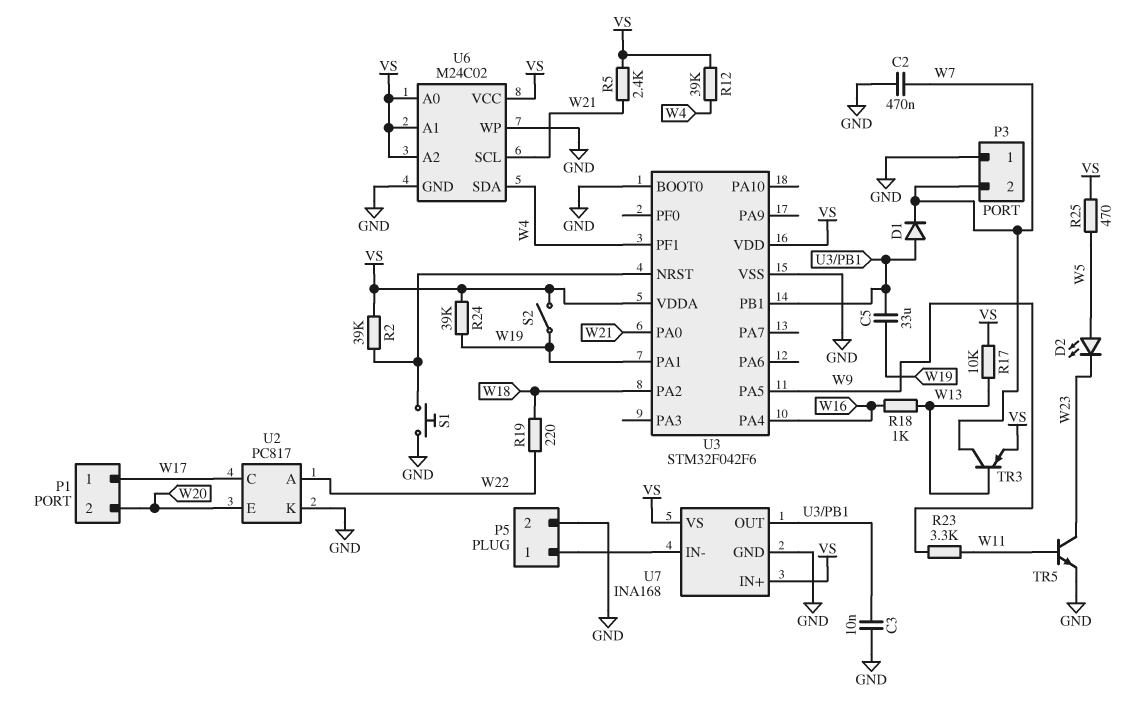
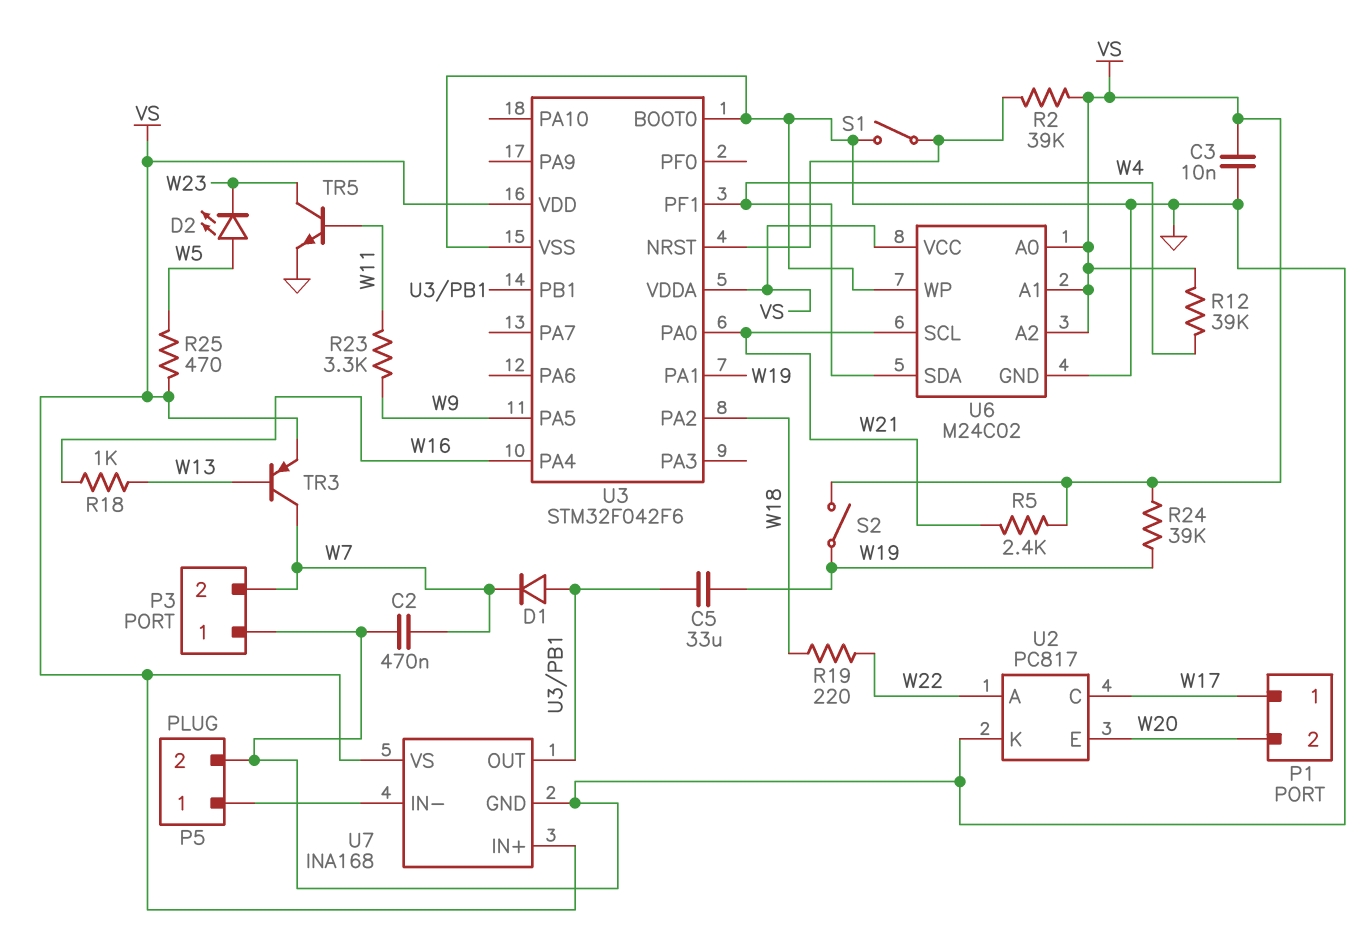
C3: 10nF (GND, U3/PB1) -> 10nF (GND, VS)
R17: 10k (VS, W13) -> none
S1: button (GND, U3/NRST) -> switch (GND, U3/NRST)

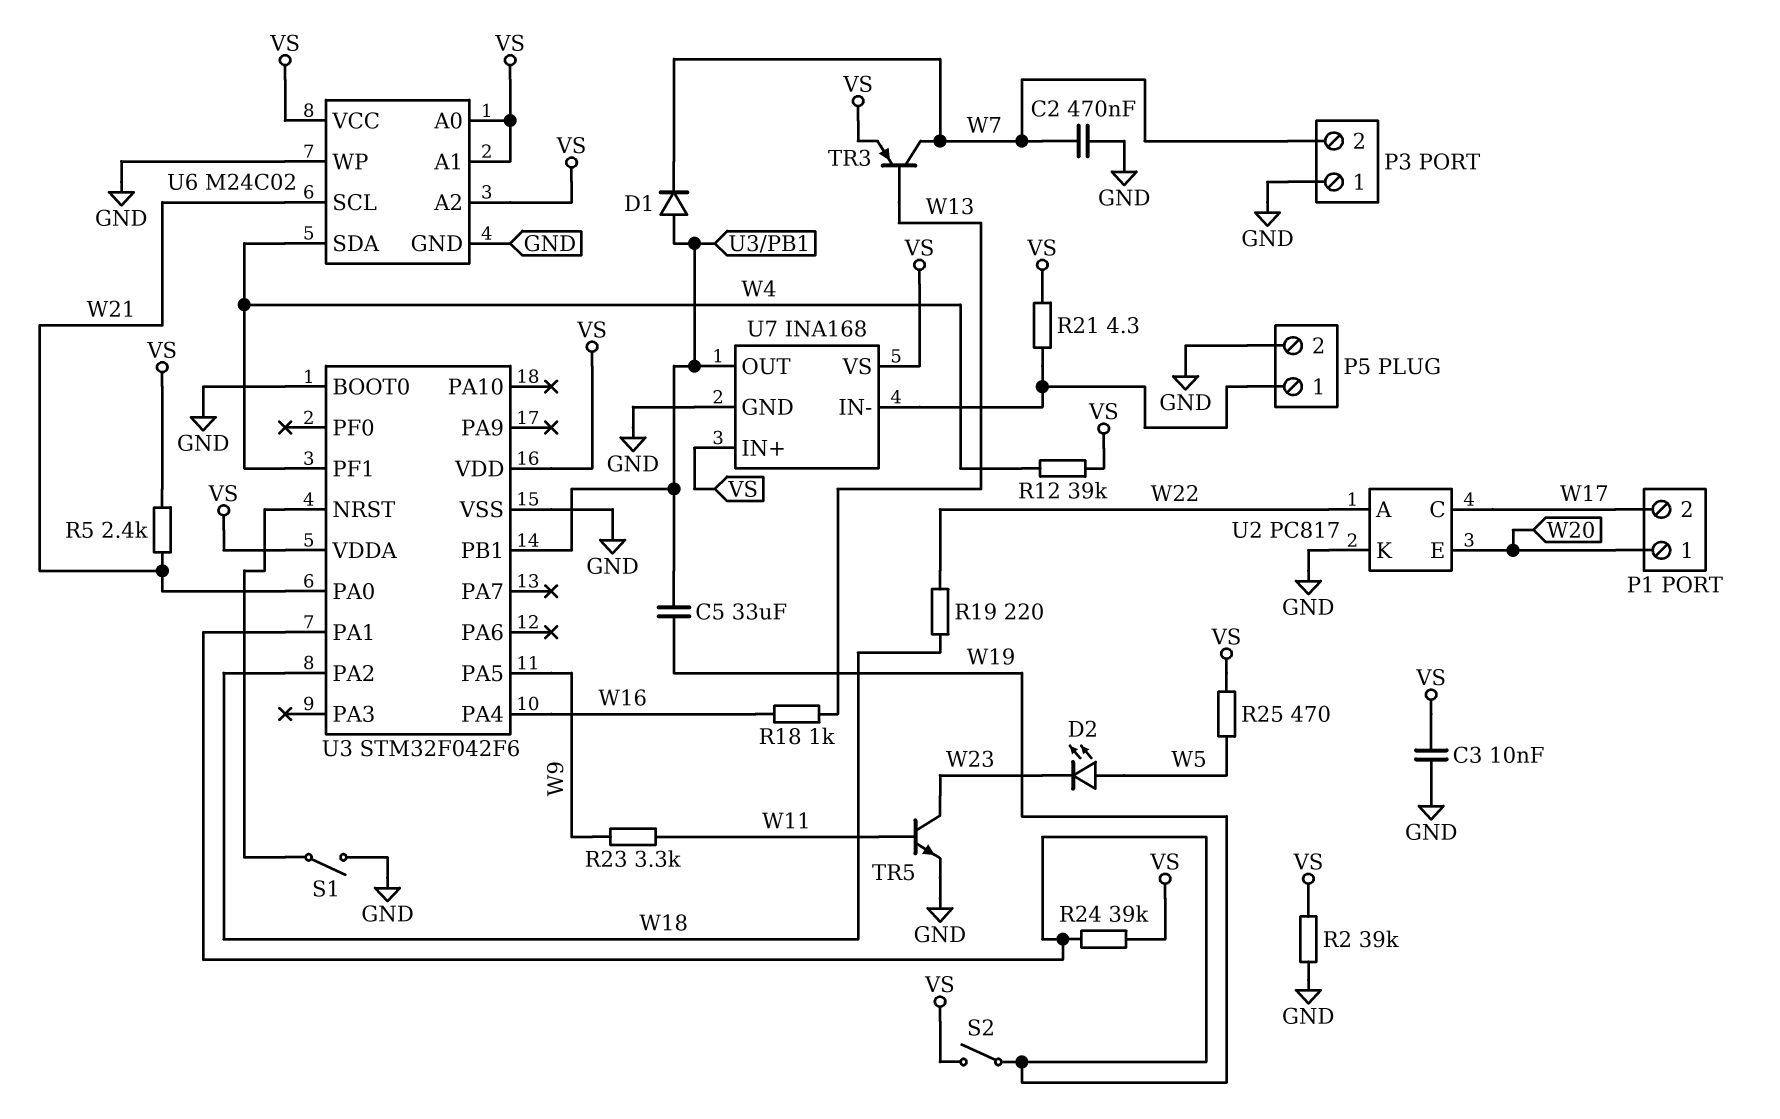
P1 pin 1: W17 -> W20
P1 pin 2: W20 -> W17
R2: 39k (U3/NRST, VS) -> 39k (GND, VS)
R21: none -> 4.3 (P5/1, VS)

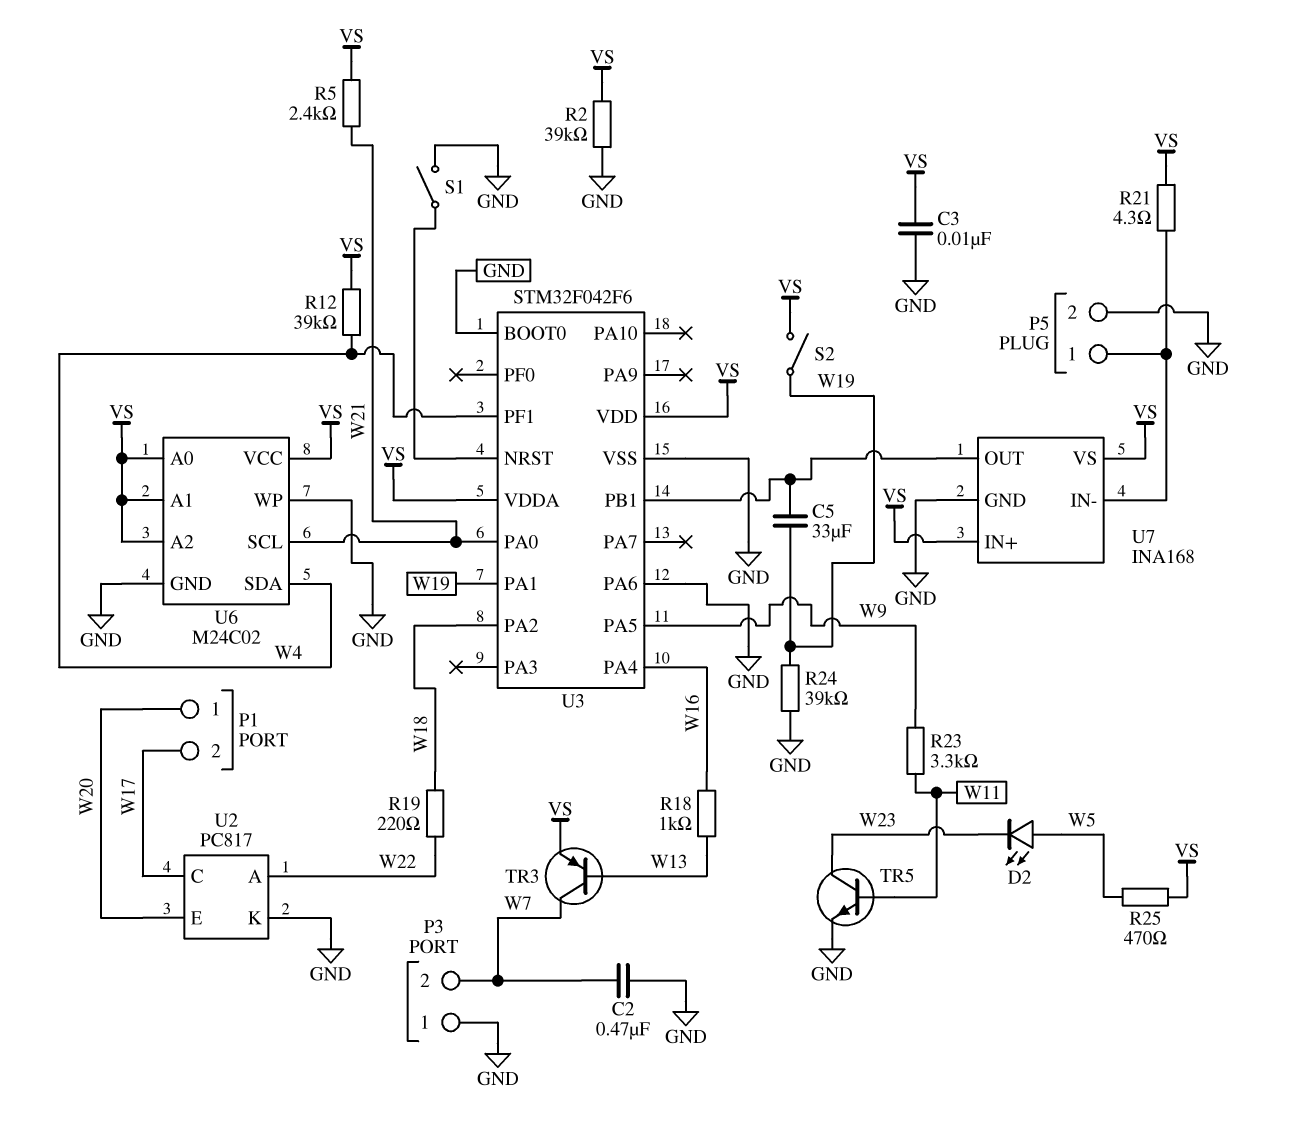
D1: diode (A U3/PB1, K W7) -> none
R24: 39k (VS, W19) -> 39k (GND, W19)
U3 pin PA6: none -> GND

